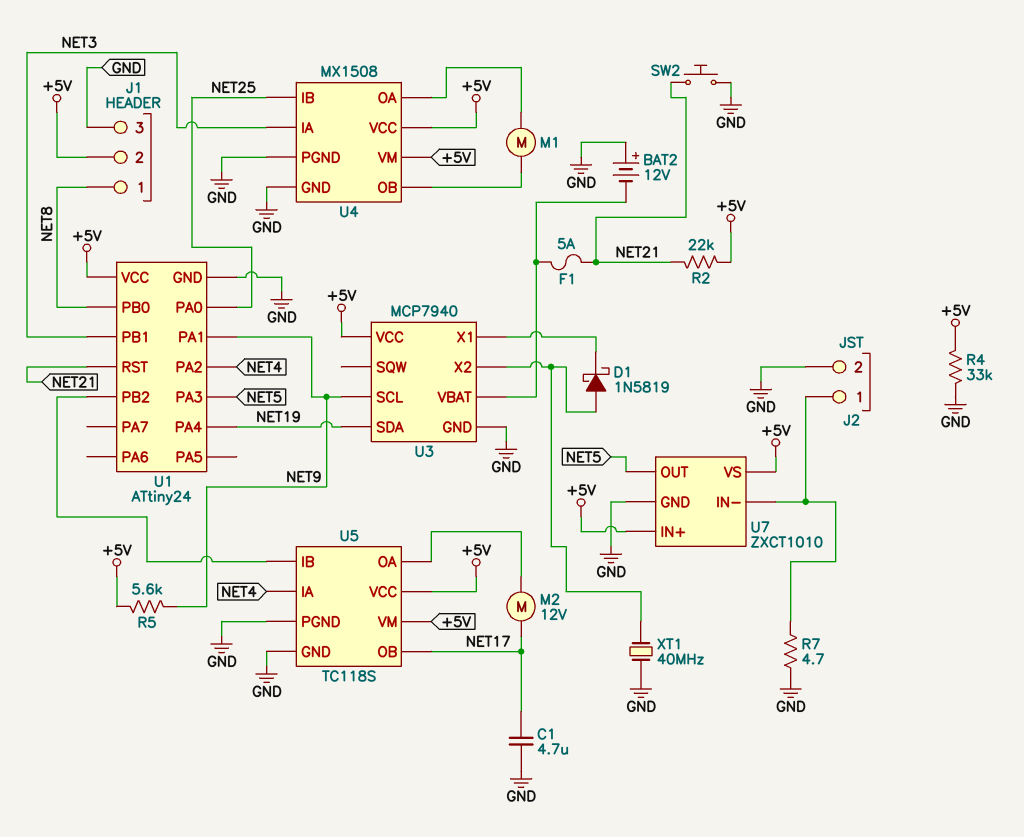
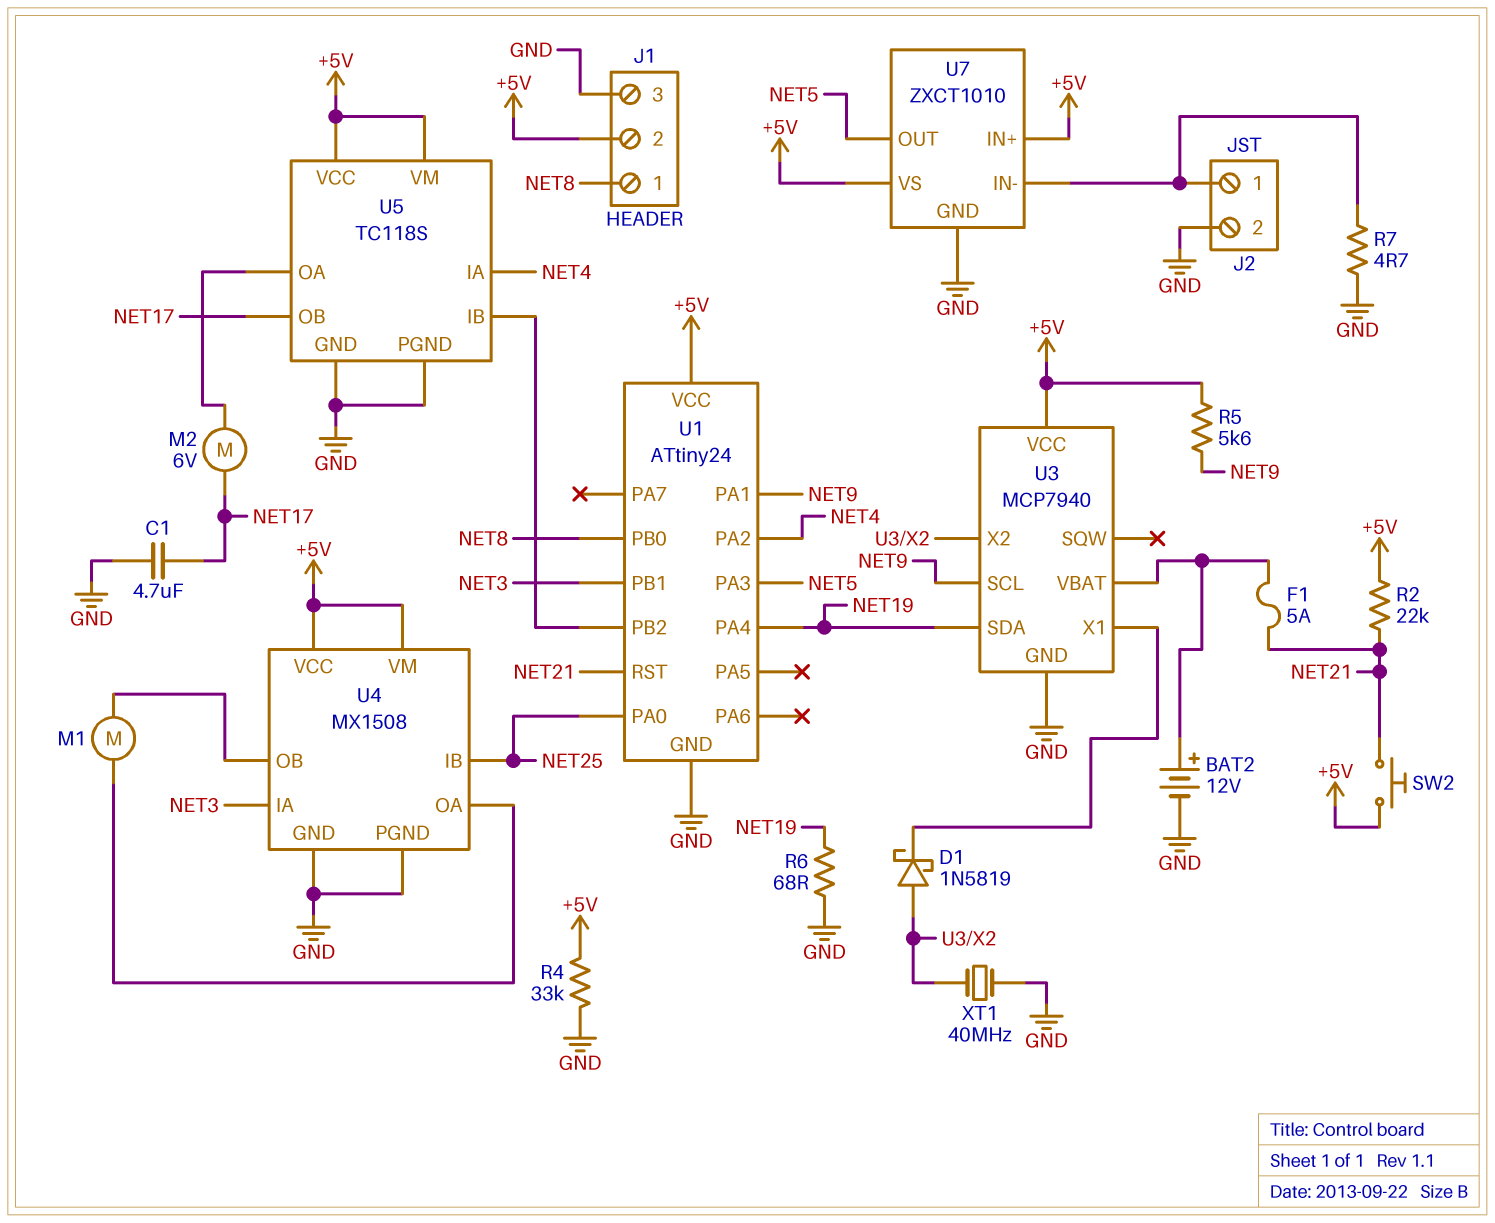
BAT2: 12V (plus GND, minus U3/VBAT) -> 12V (plus U3/VBAT, minus GND)
M2: motor 12V (NET17, U5/OA) -> motor 6V (NET17, U5/OA)
R6: none -> 68 (GND, NET19)
SW2: button (GND, NET21) -> button (+5V, NET21)

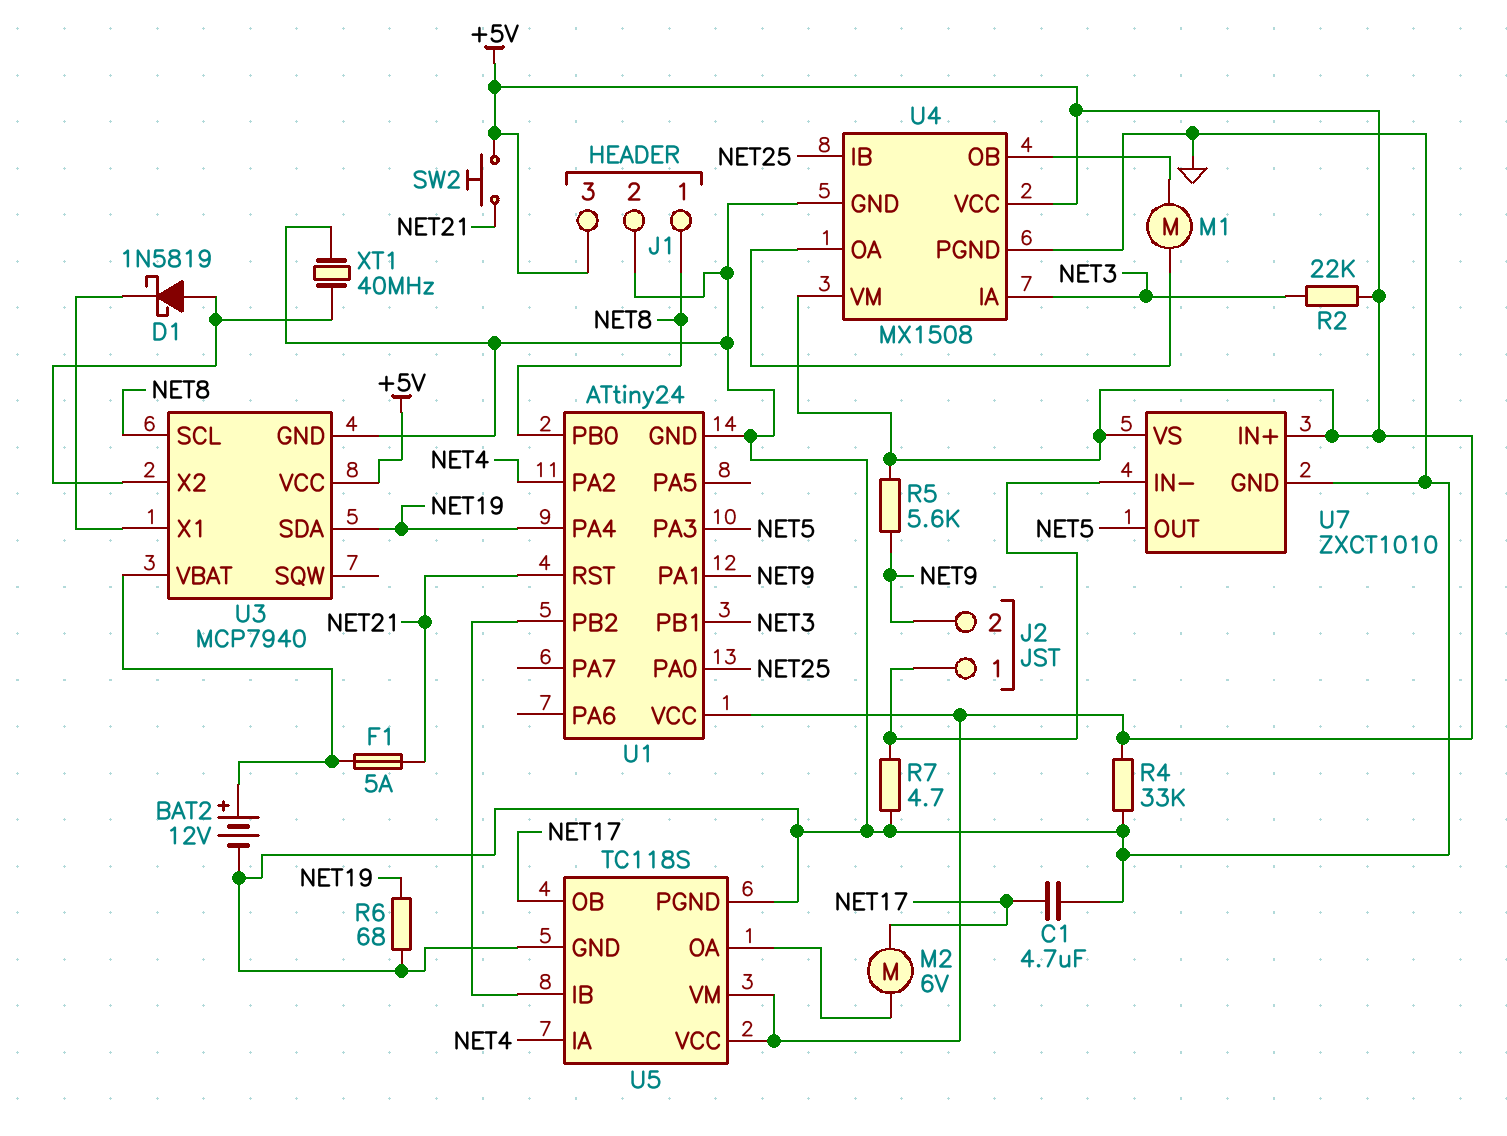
J1 pin 2: +5V -> GND
J1 pin 3: GND -> +5V
J2 pin 2: GND -> NET9
R2: 22k (+5V, NET21) -> 22k (+5V, NET3)
U3 pin SCL: NET9 -> NET8

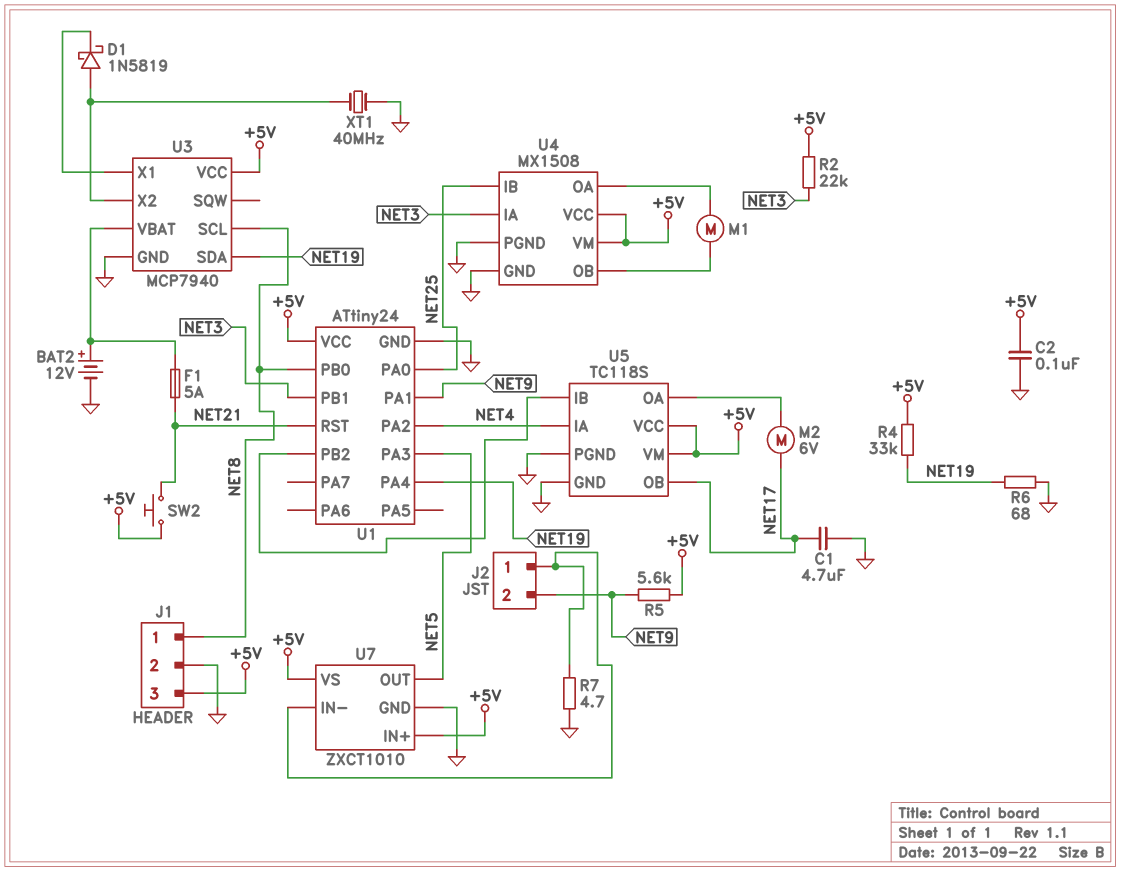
C2: none -> 100nF (+5V, GND)
R4: 33k (+5V, GND) -> 33k (+5V, NET19)

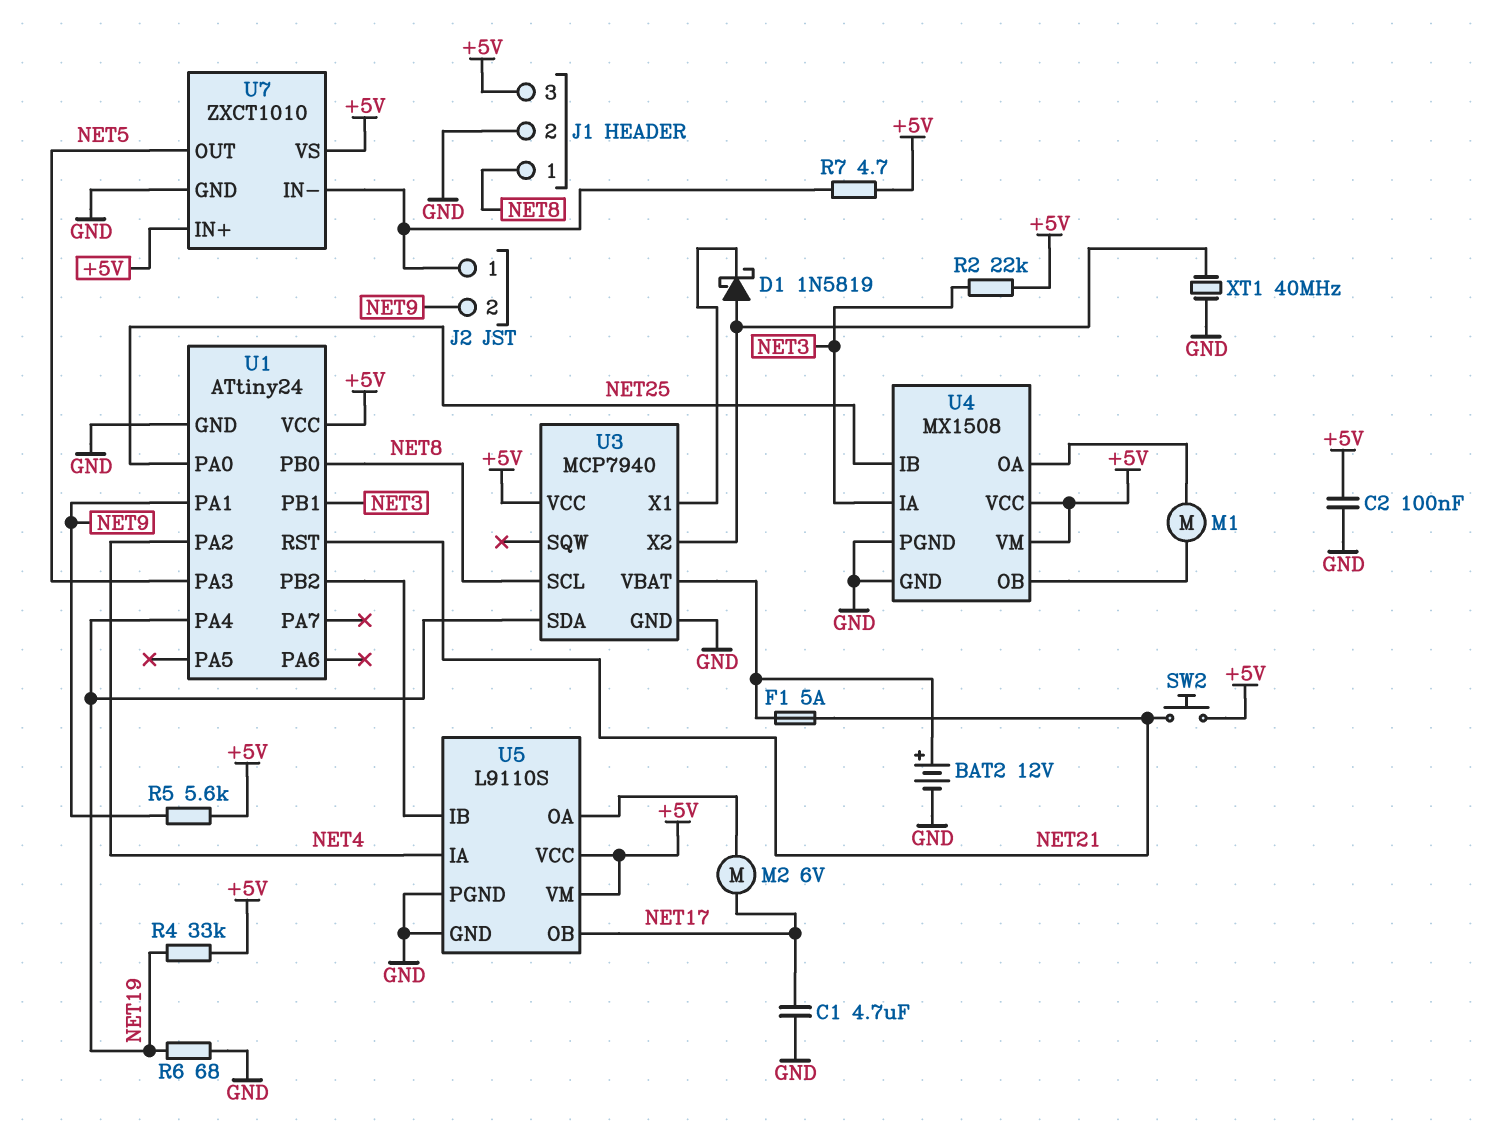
R7: 4.7 (GND, J2/1) -> 4.7 (+5V, J2/1)
U5: TC118S -> L9110S

